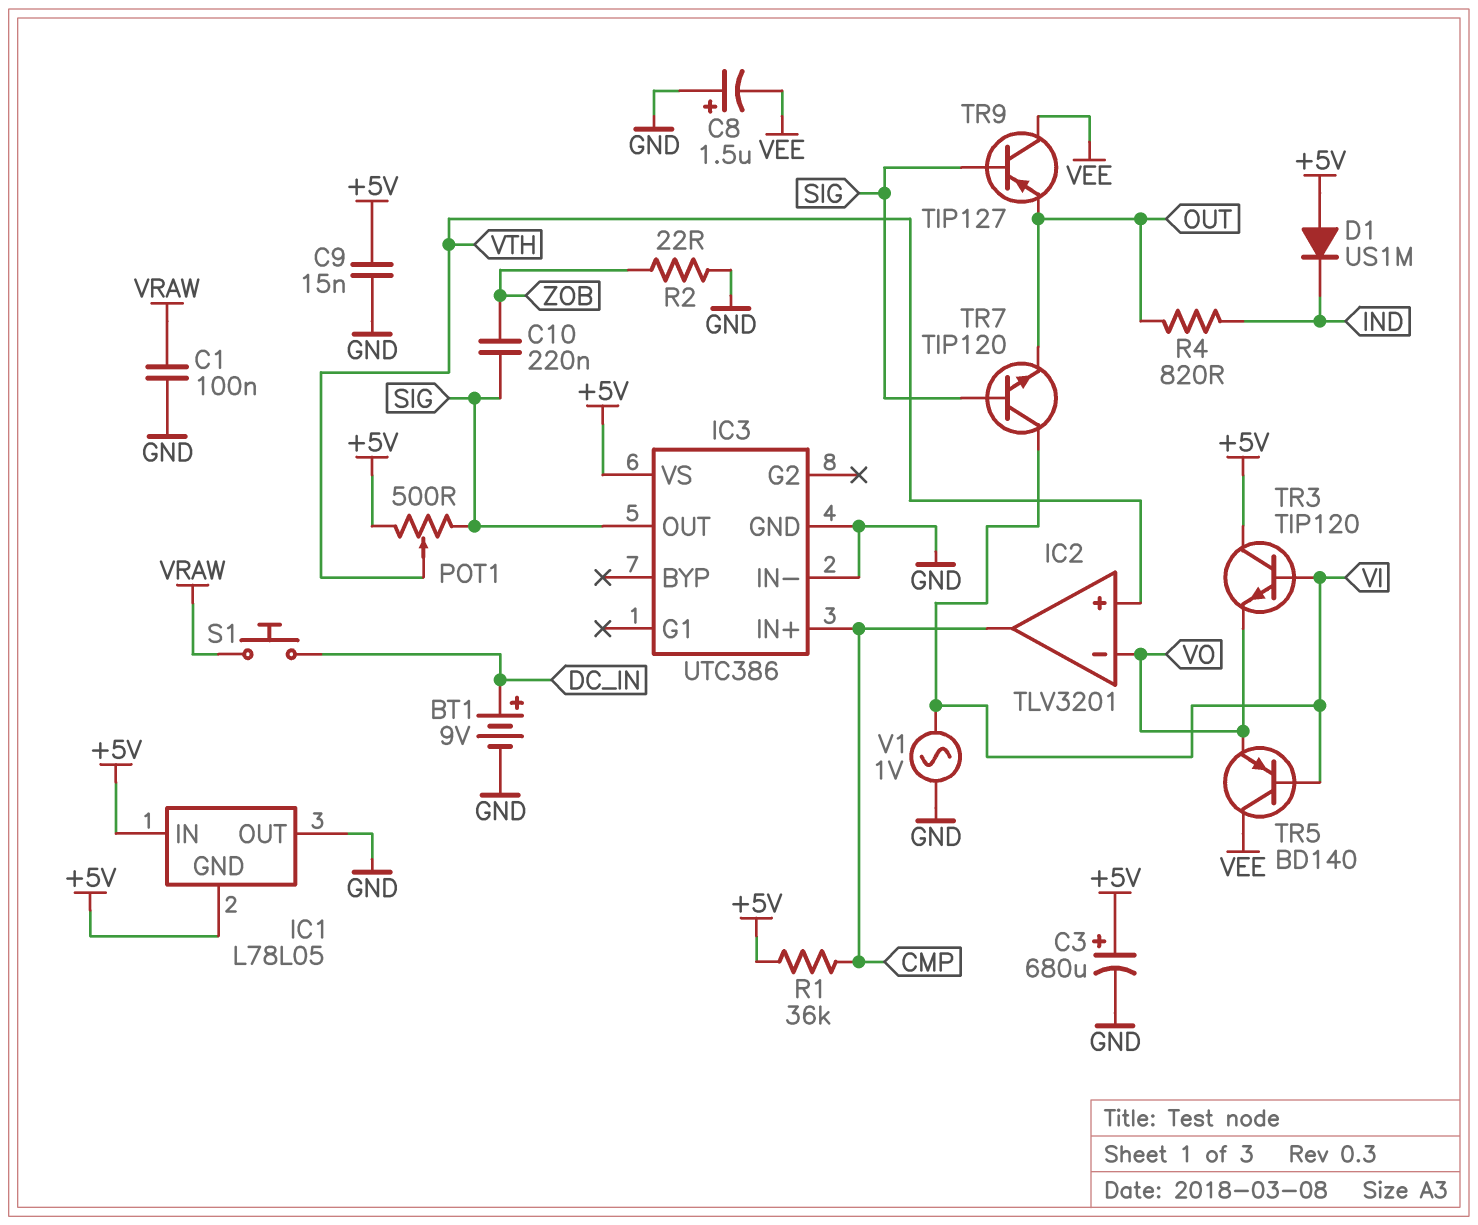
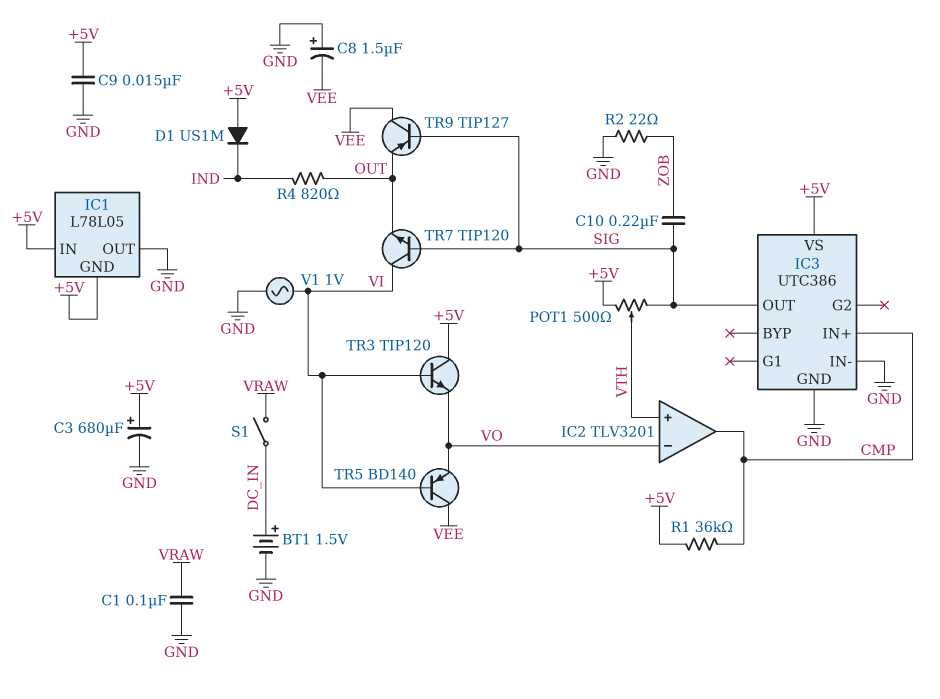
BT1: 9V (plus DC_IN, minus GND) -> 1.5V (plus DC_IN, minus GND)
S1: button (DC_IN, VRAW) -> switch (DC_IN, VRAW)

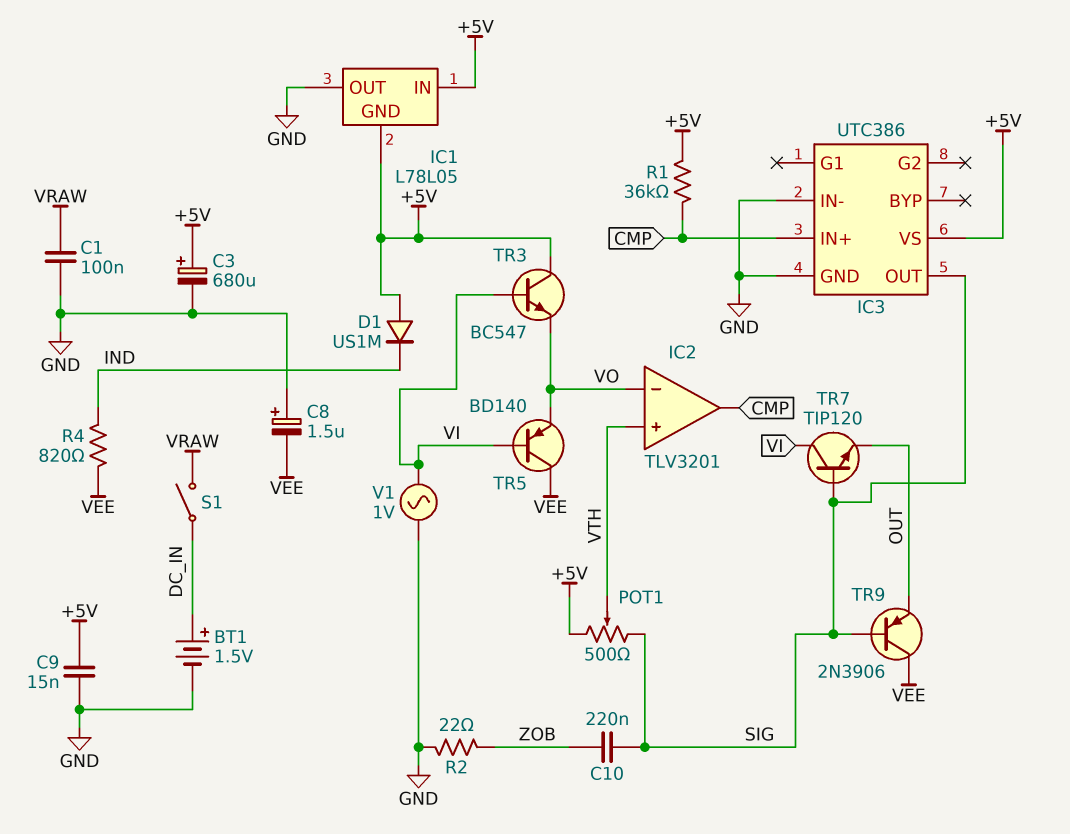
R4: 820 (IND, OUT) -> 820 (IND, VEE)
TR3: NPN TIP120 (B VI, C +5V, E VO) -> NPN BC547 (B VI, C +5V, E VO)
TR9: PNP TIP127 (B SIG, C VEE, E OUT) -> PNP 2N3906 (B SIG, C VEE, E OUT)

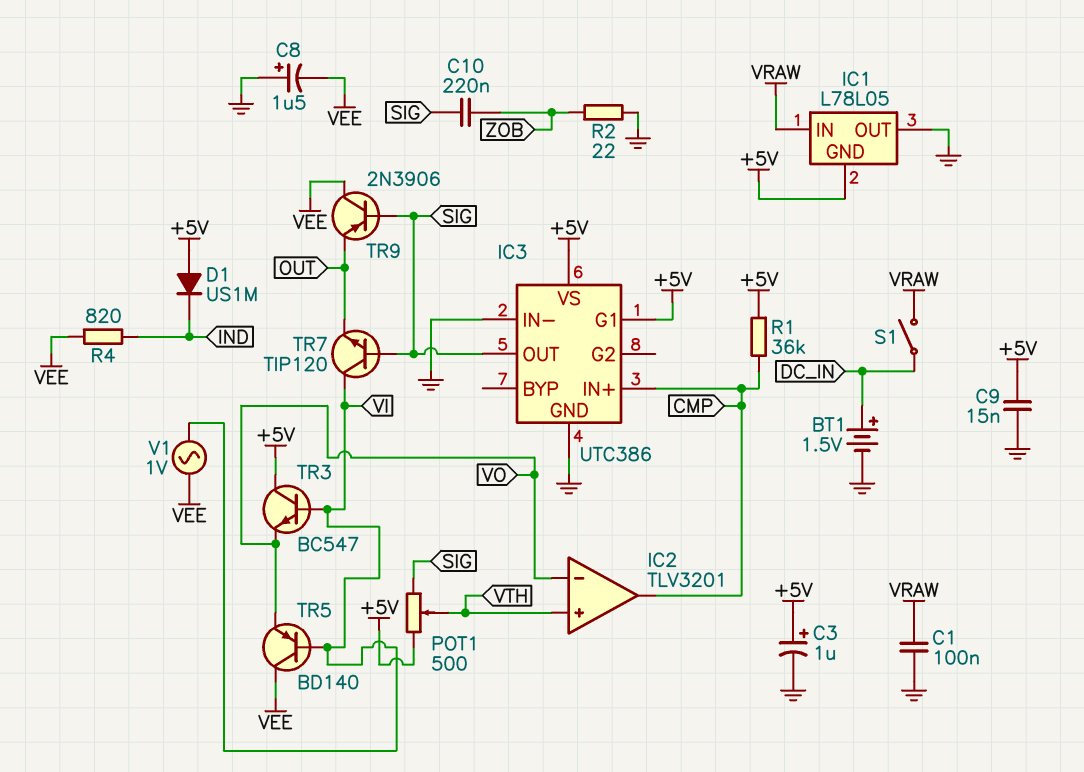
C3: 680uF (plus +5V, minus GND) -> 1uF (plus +5V, minus GND)
IC1 pin IN: +5V -> VRAW
IC3 pin G1: none -> +5V
V1: AC 1V (GND, VI) -> AC 1V (VEE, VI)

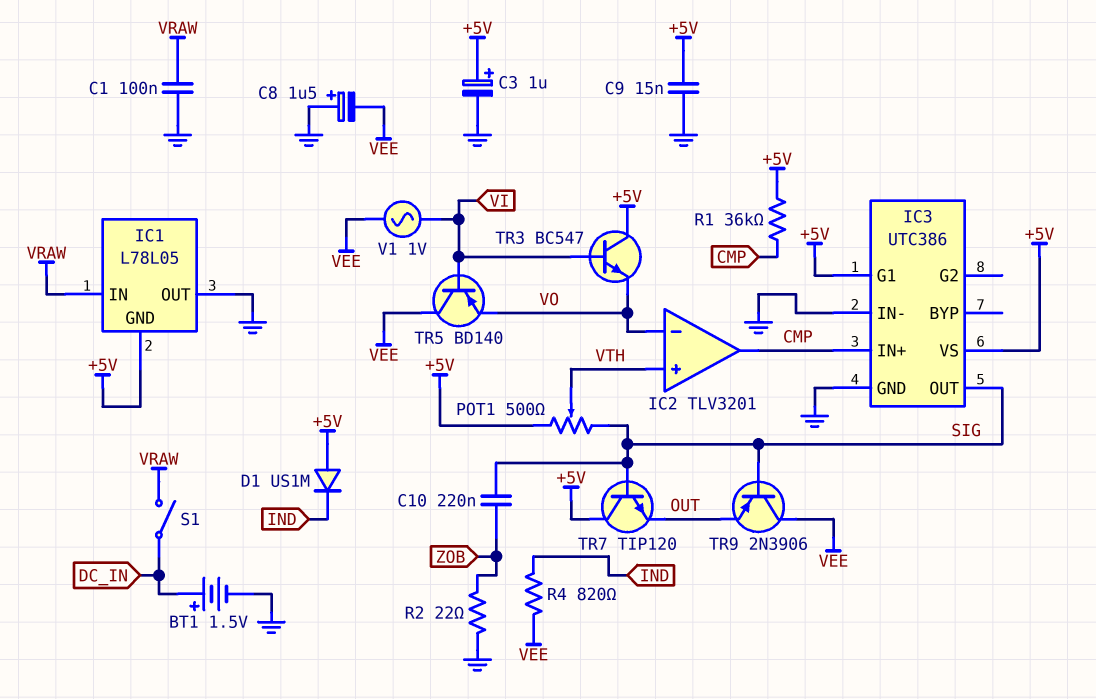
TR7: NPN TIP120 (B SIG, C VI, E OUT) -> NPN TIP120 (B SIG, C +5V, E OUT)

